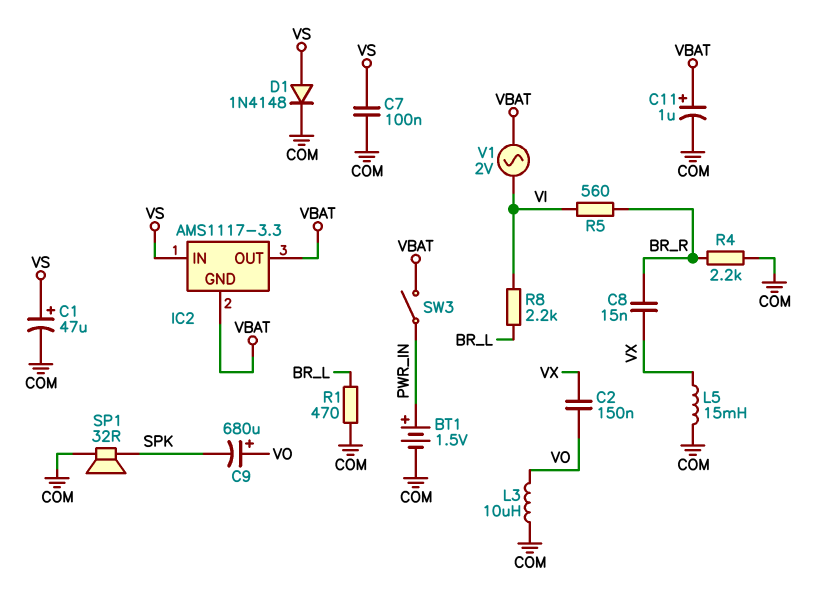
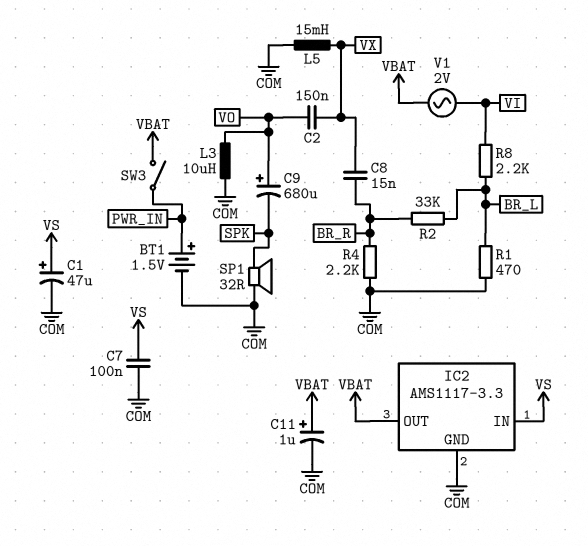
D1: diode 1N4148 (A VS, K COM) -> none
IC2 pin GND: VBAT -> COM
R2: none -> 33k (BR_L, BR_R)
R5: 560 (BR_R, VI) -> none

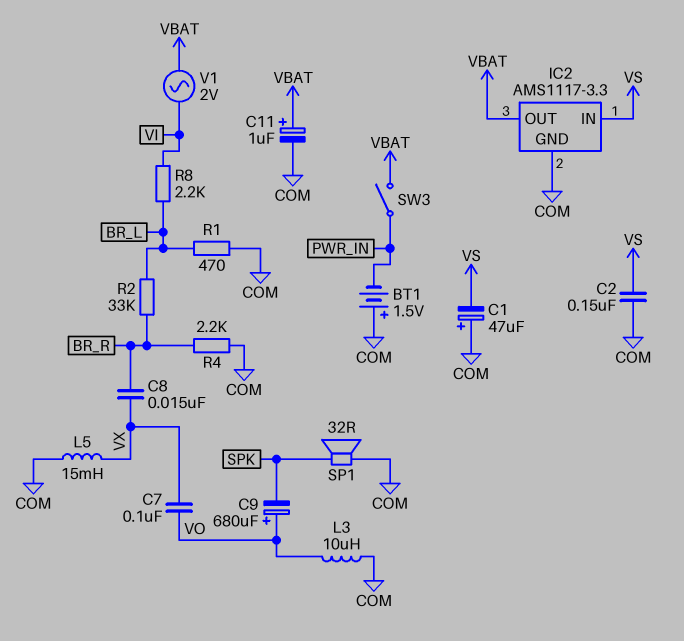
BT1: 1.5V (plus PWR_IN, minus COM) -> 1.5V (plus COM, minus PWR_IN)
C1: 47uF (plus VS, minus COM) -> 47uF (plus COM, minus VS)
C2: 150nF (VO, VX) -> 150nF (COM, VS)
C7: 100nF (COM, VS) -> 100nF (VO, VX)

